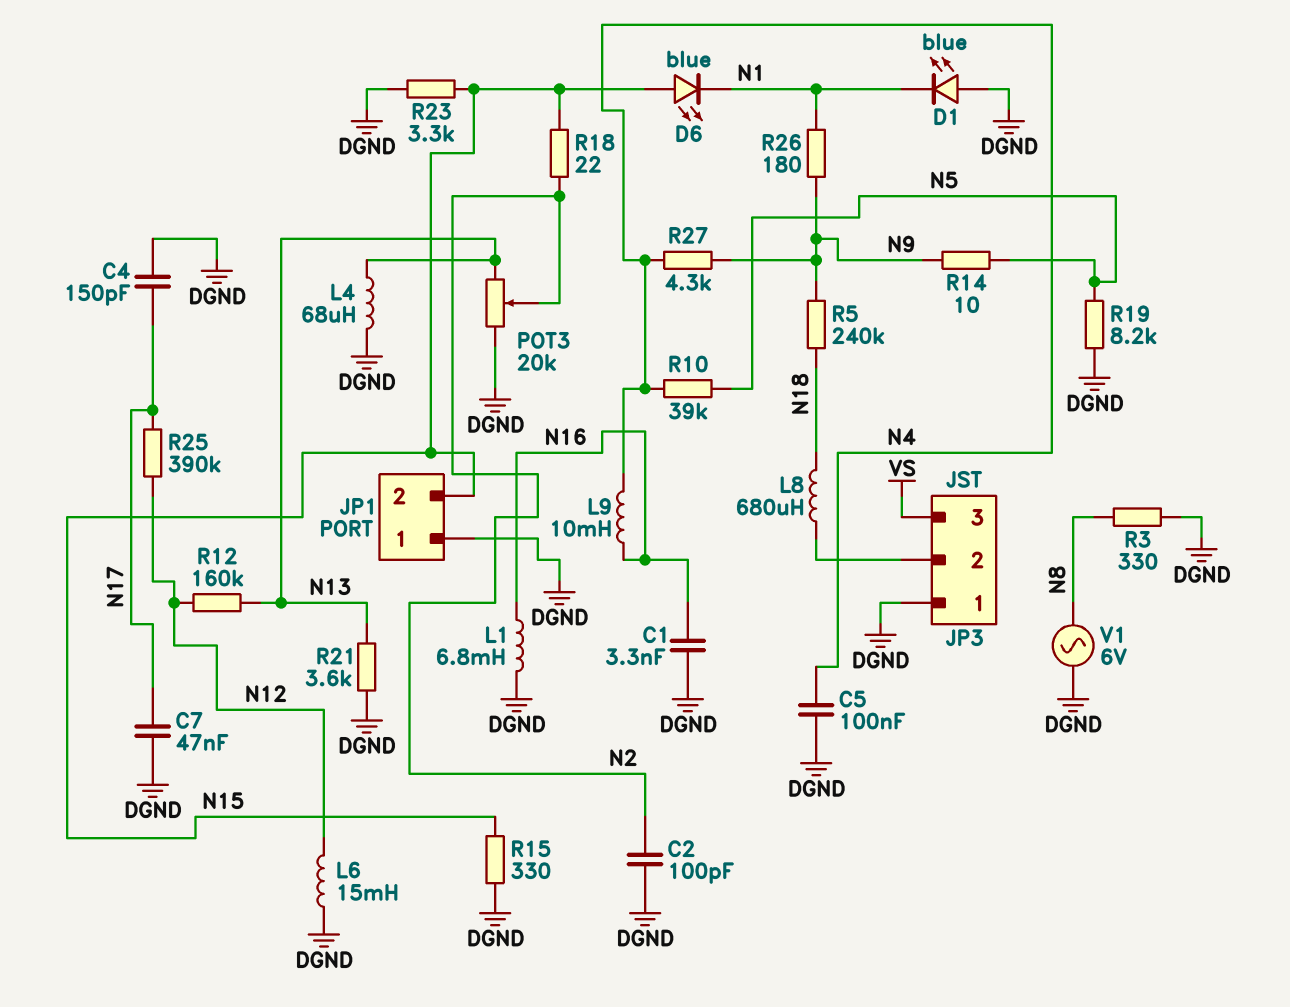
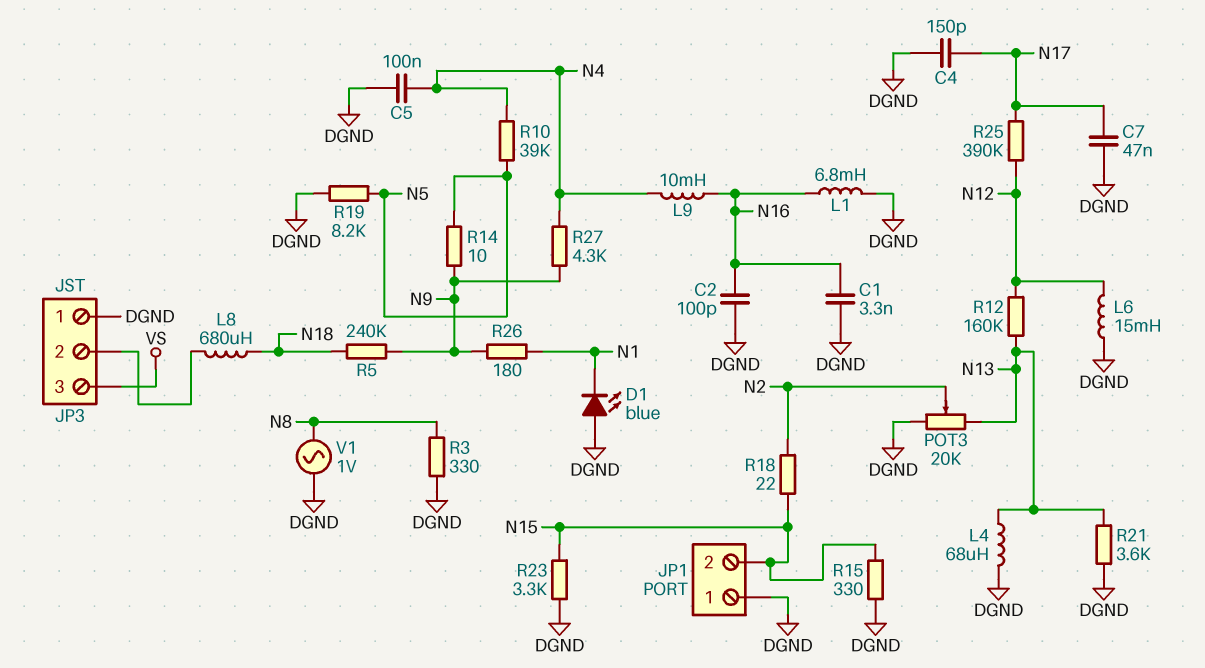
C2: 100pF (DGND, N2) -> 100pF (DGND, N16)
D6: LED blue (A N15, K N1) -> none
V1: AC 6V (DGND, N8) -> AC 1V (DGND, N8)

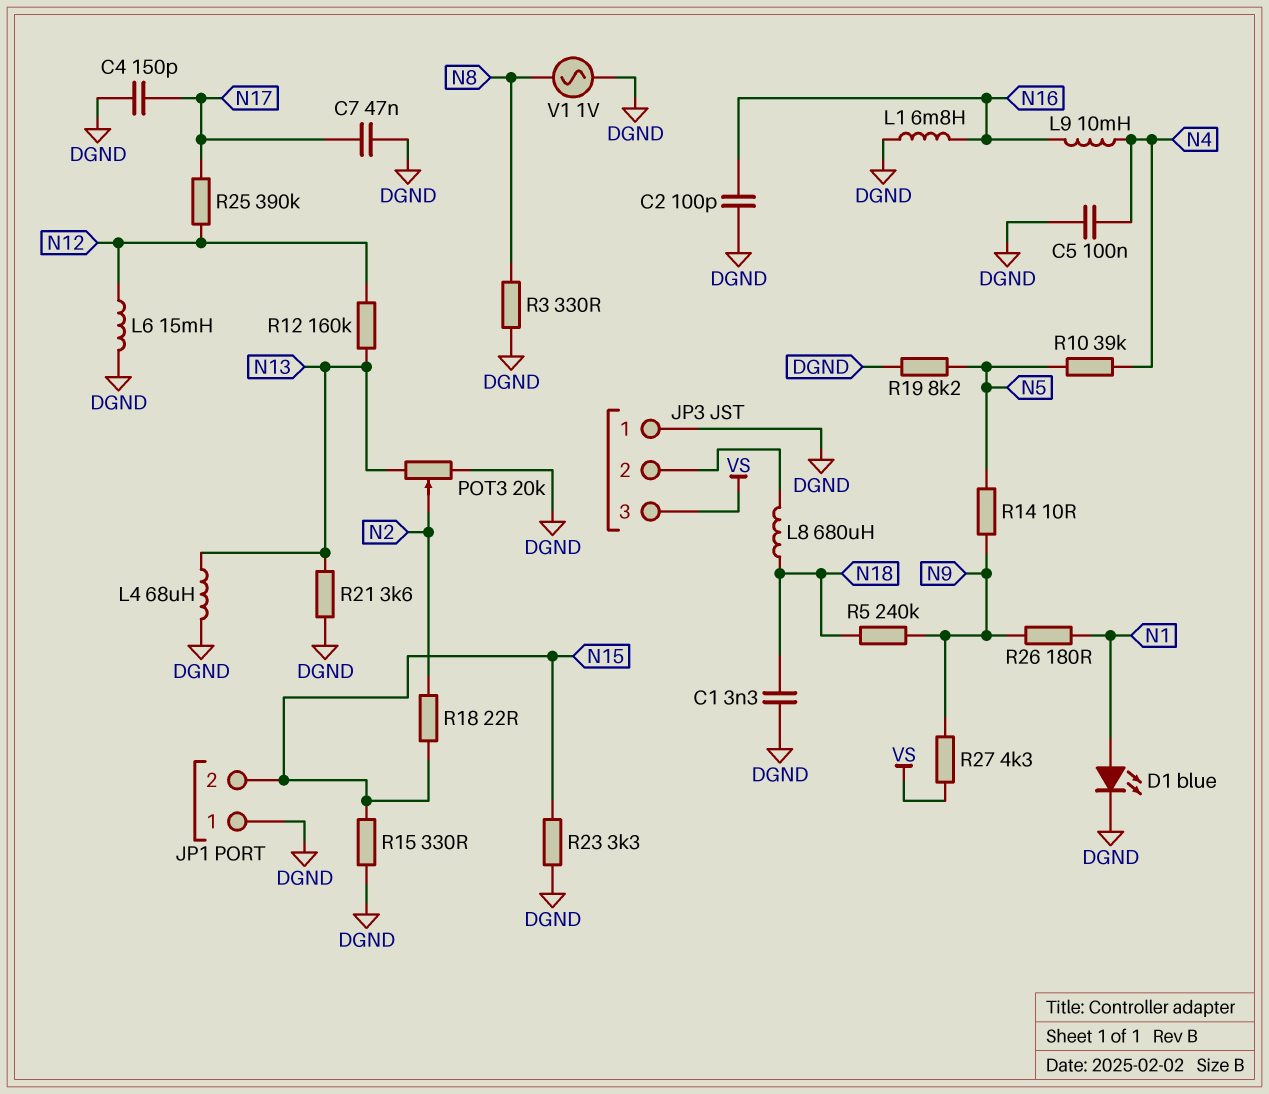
C1: 3.3nF (DGND, N16) -> 3.3nF (DGND, N18)
D1: LED blue (A DGND, K N1) -> LED blue (A N1, K DGND)
R27: 4.3k (N4, N9) -> 4.3k (N9, VS)

